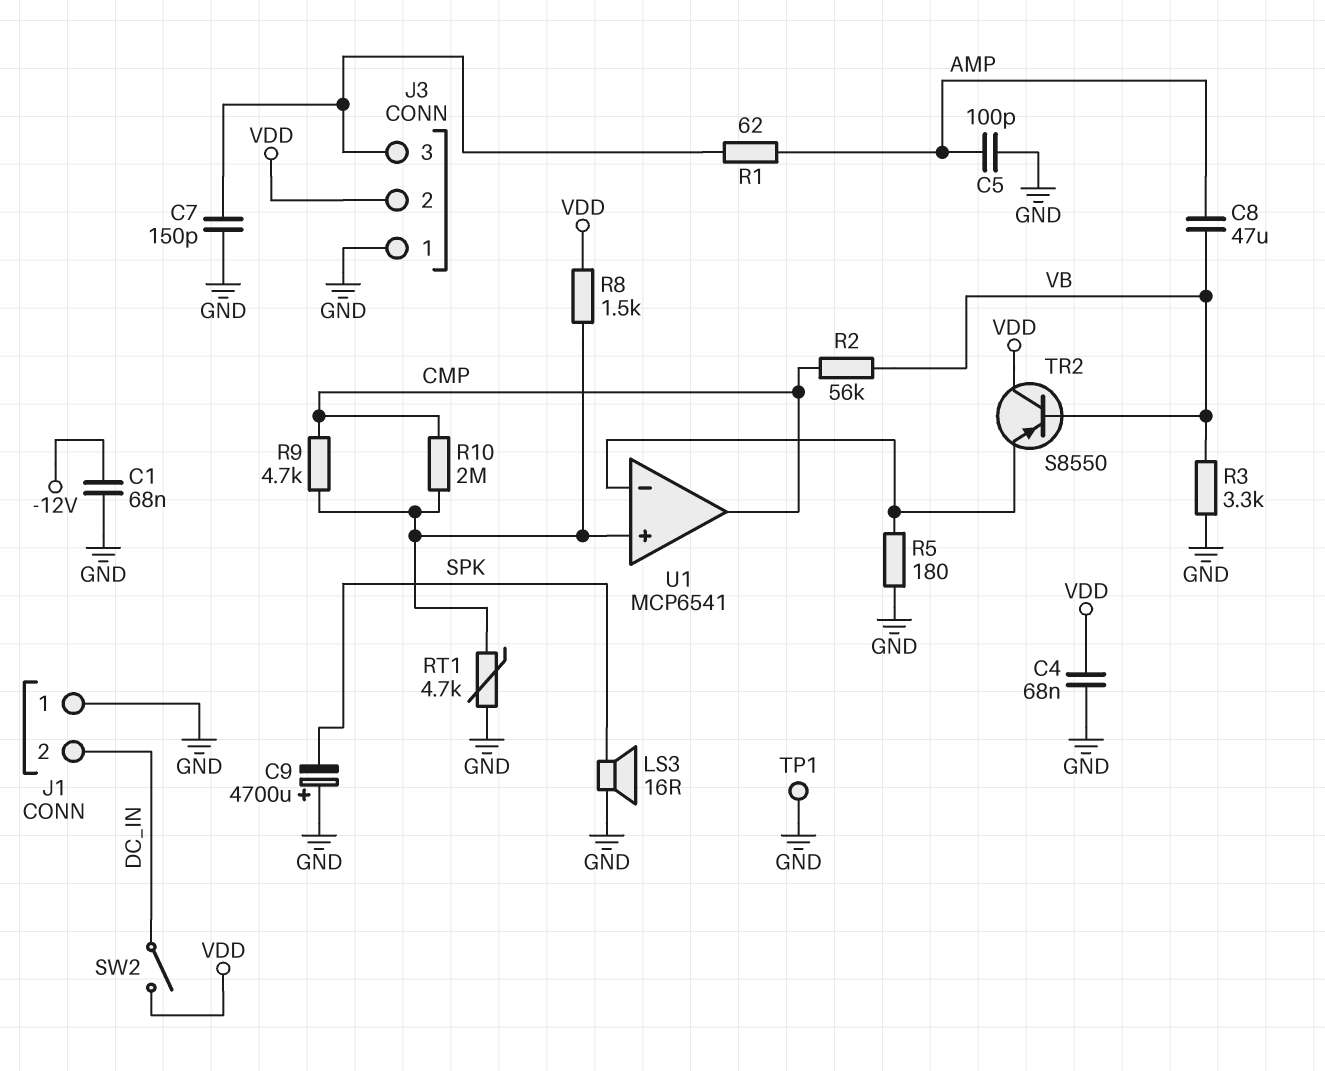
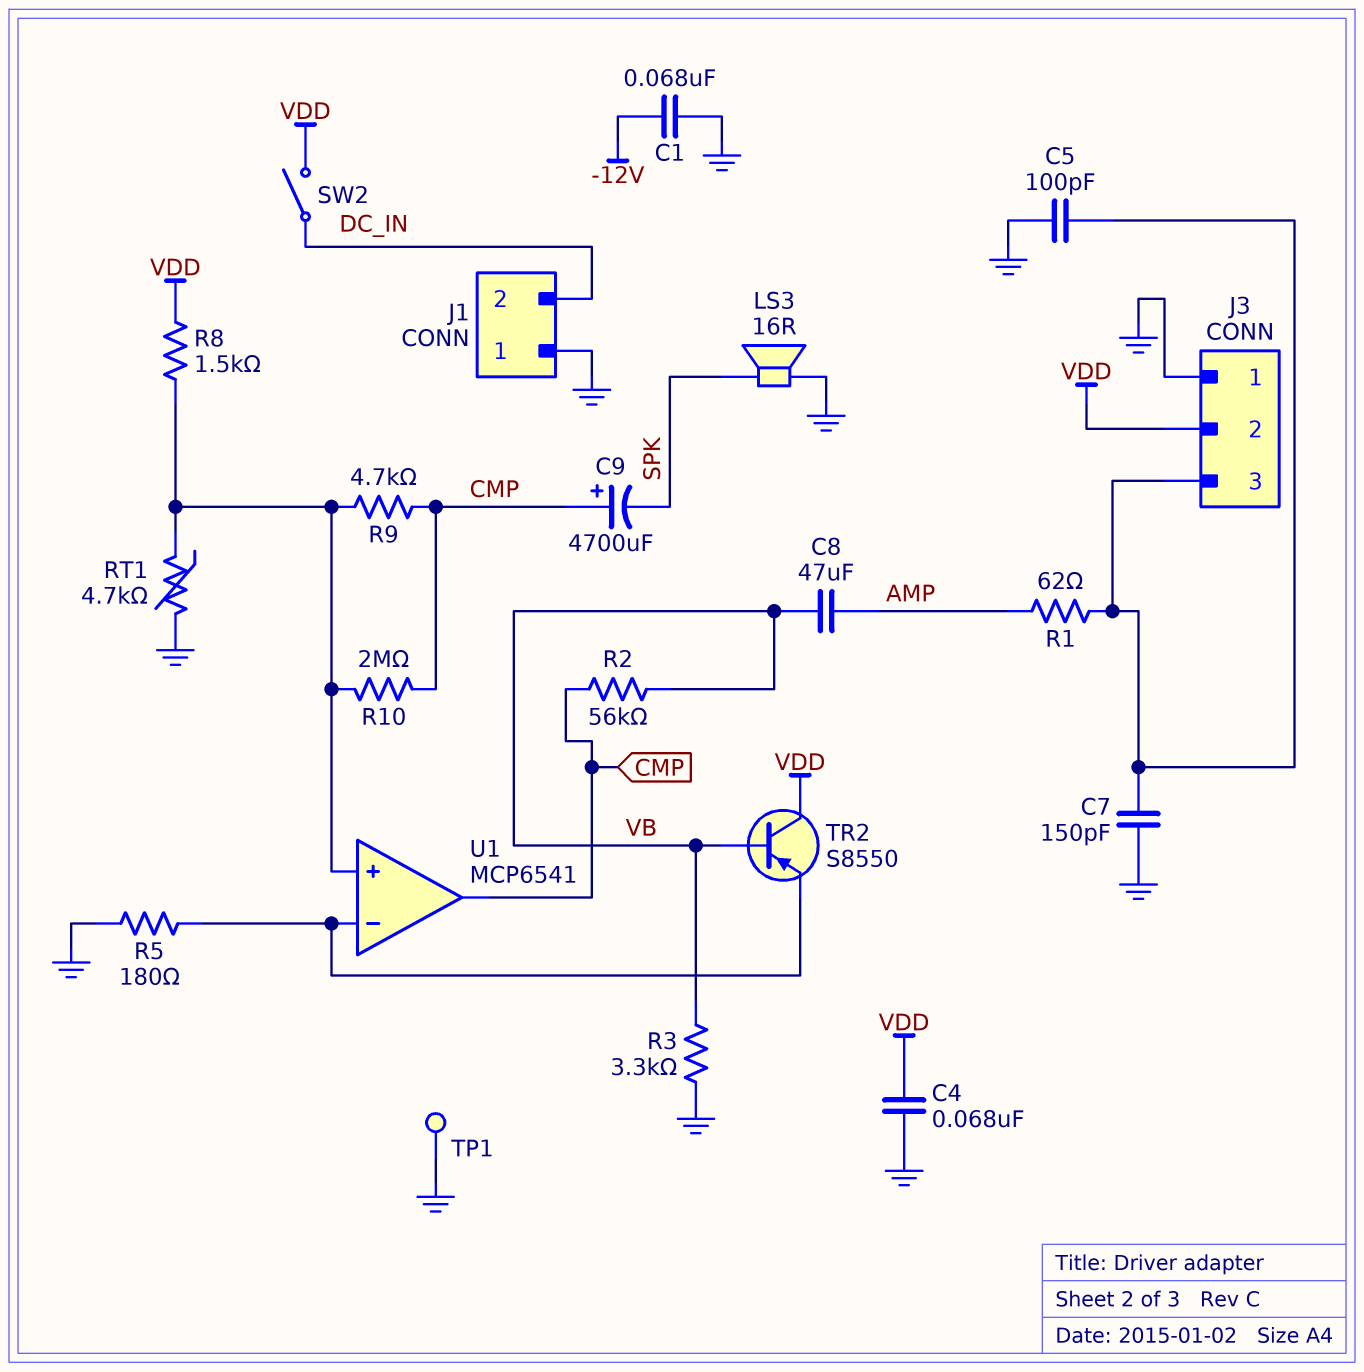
C5: 100pF (AMP, GND) -> 100pF (GND, J3/3)
C9: 4700uF (plus GND, minus SPK) -> 4700uF (plus CMP, minus SPK)

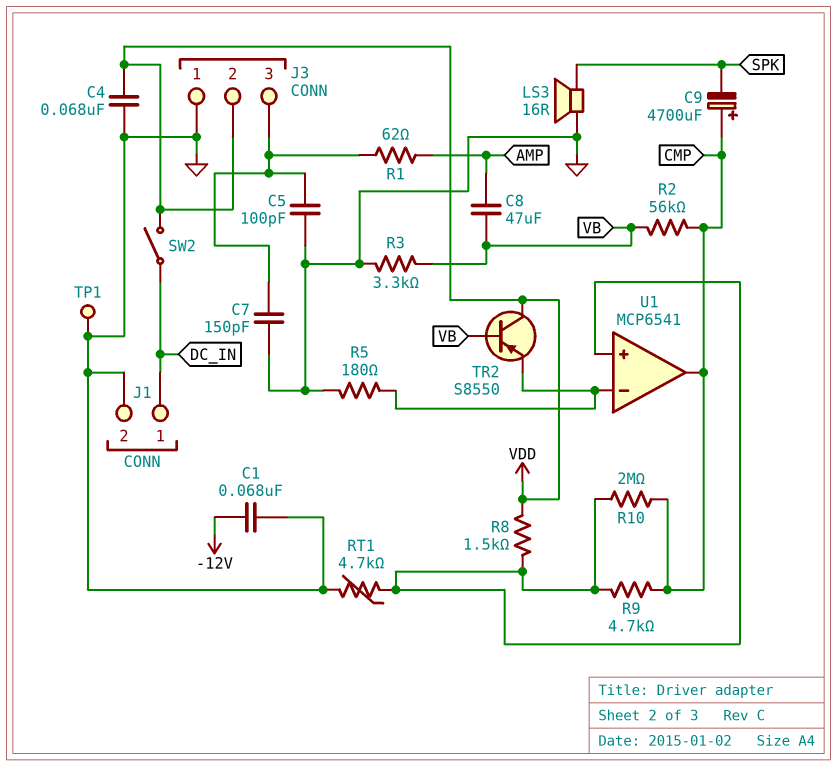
J1 pin 1: GND -> DC_IN
J1 pin 2: DC_IN -> GND

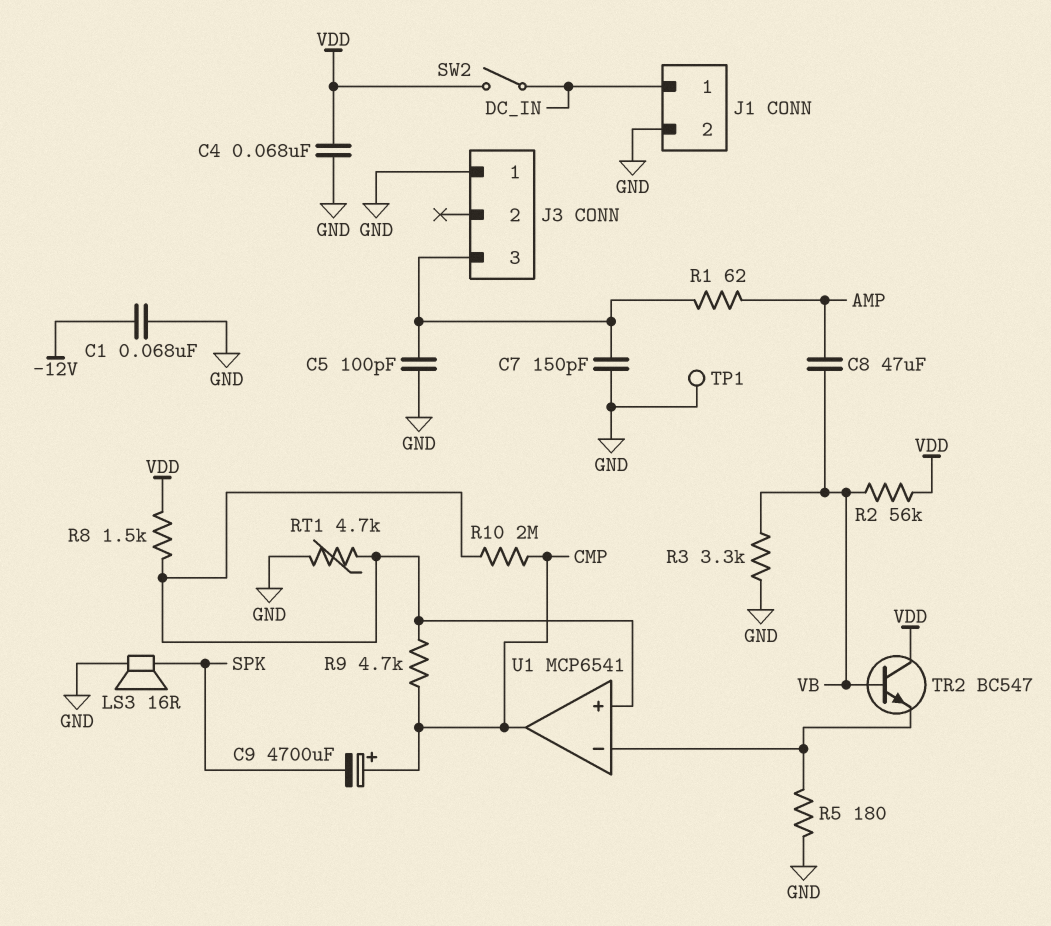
J3 pin 2: VDD -> none
R2: 56k (CMP, VB) -> 56k (VB, VDD)
TR2: PNP S8550 (B VB, C VDD, E U1/in-) -> NPN BC547 (B VB, C VDD, E U1/in-)

